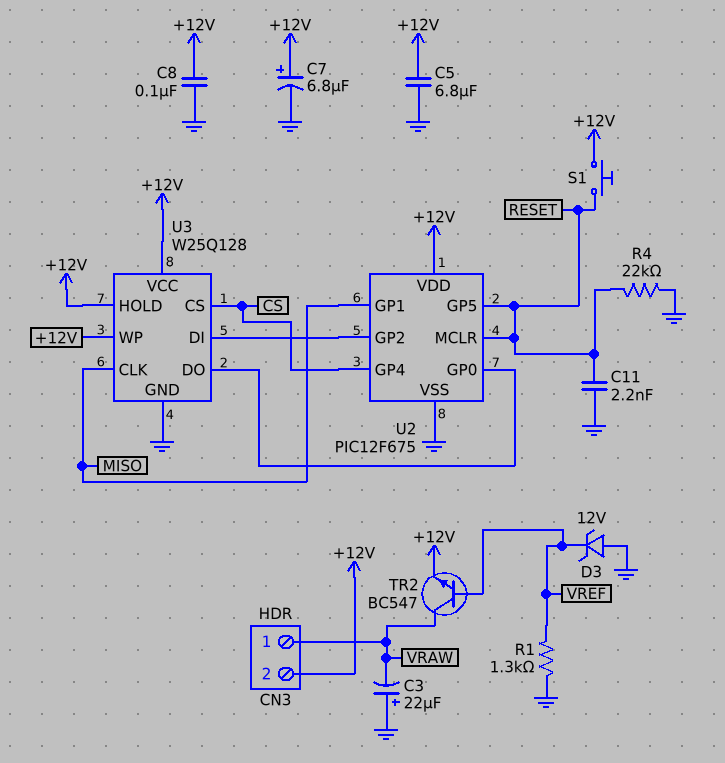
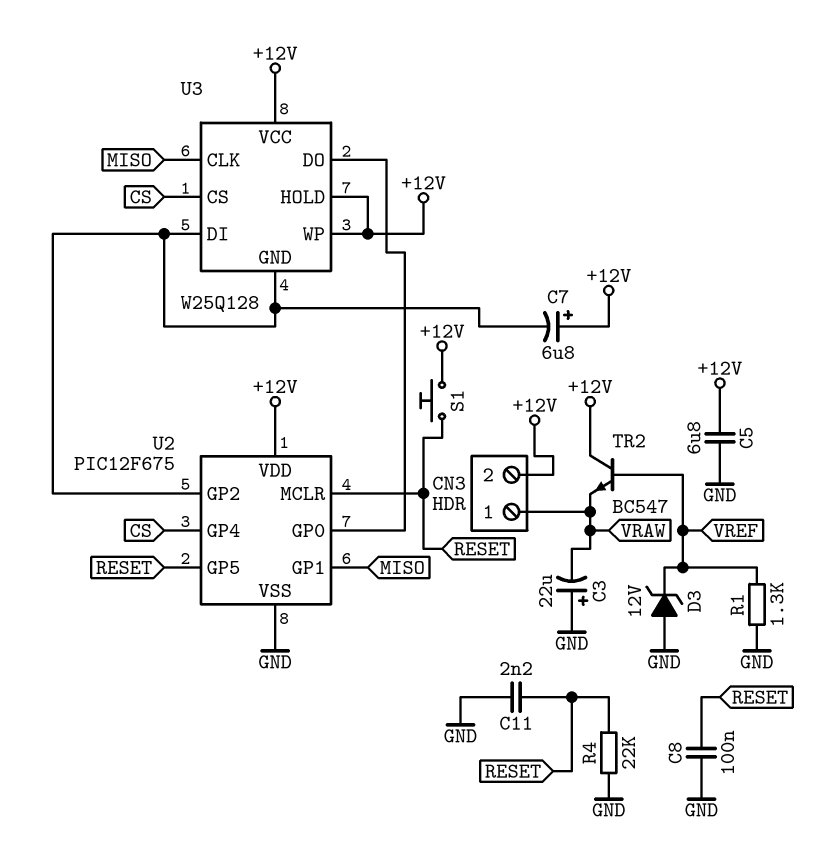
C7: 6.8uF (plus +12V, minus GND) -> 6.8uF (plus +12V, minus U2/GP2)
C8: 100nF (+12V, GND) -> 100nF (GND, RESET)
TR2: NPN BC547 (B VREF, C VRAW, E +12V) -> NPN BC547 (B VREF, C +12V, E VRAW)
U3 pin GND: GND -> U2/GP2

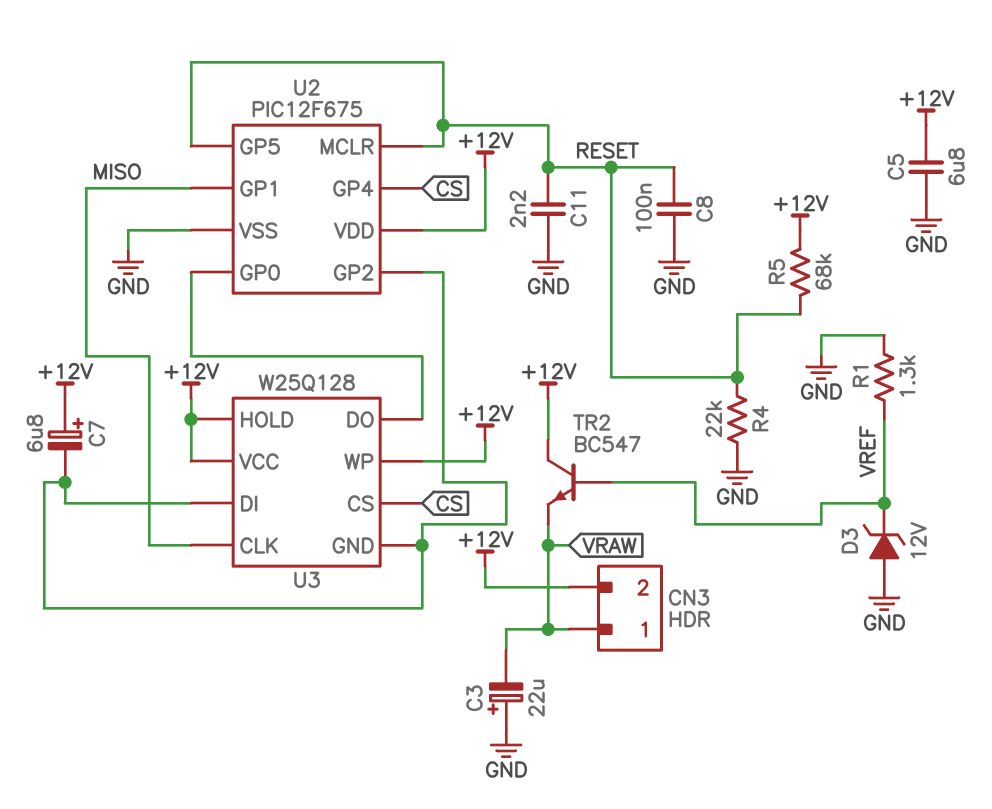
R5: none -> 68k (+12V, RESET)
S1: button (+12V, RESET) -> none

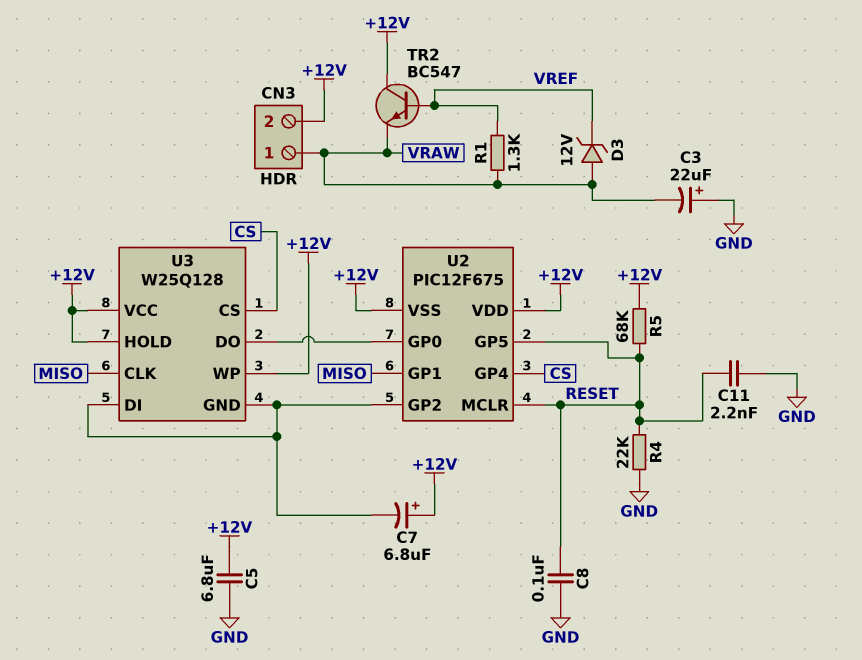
D3: zener 12V (A GND, K VREF) -> zener 12V (A VRAW, K VREF)
R1: 1.3k (GND, VREF) -> 1.3k (VRAW, VREF)
U2 pin VSS: GND -> +12V

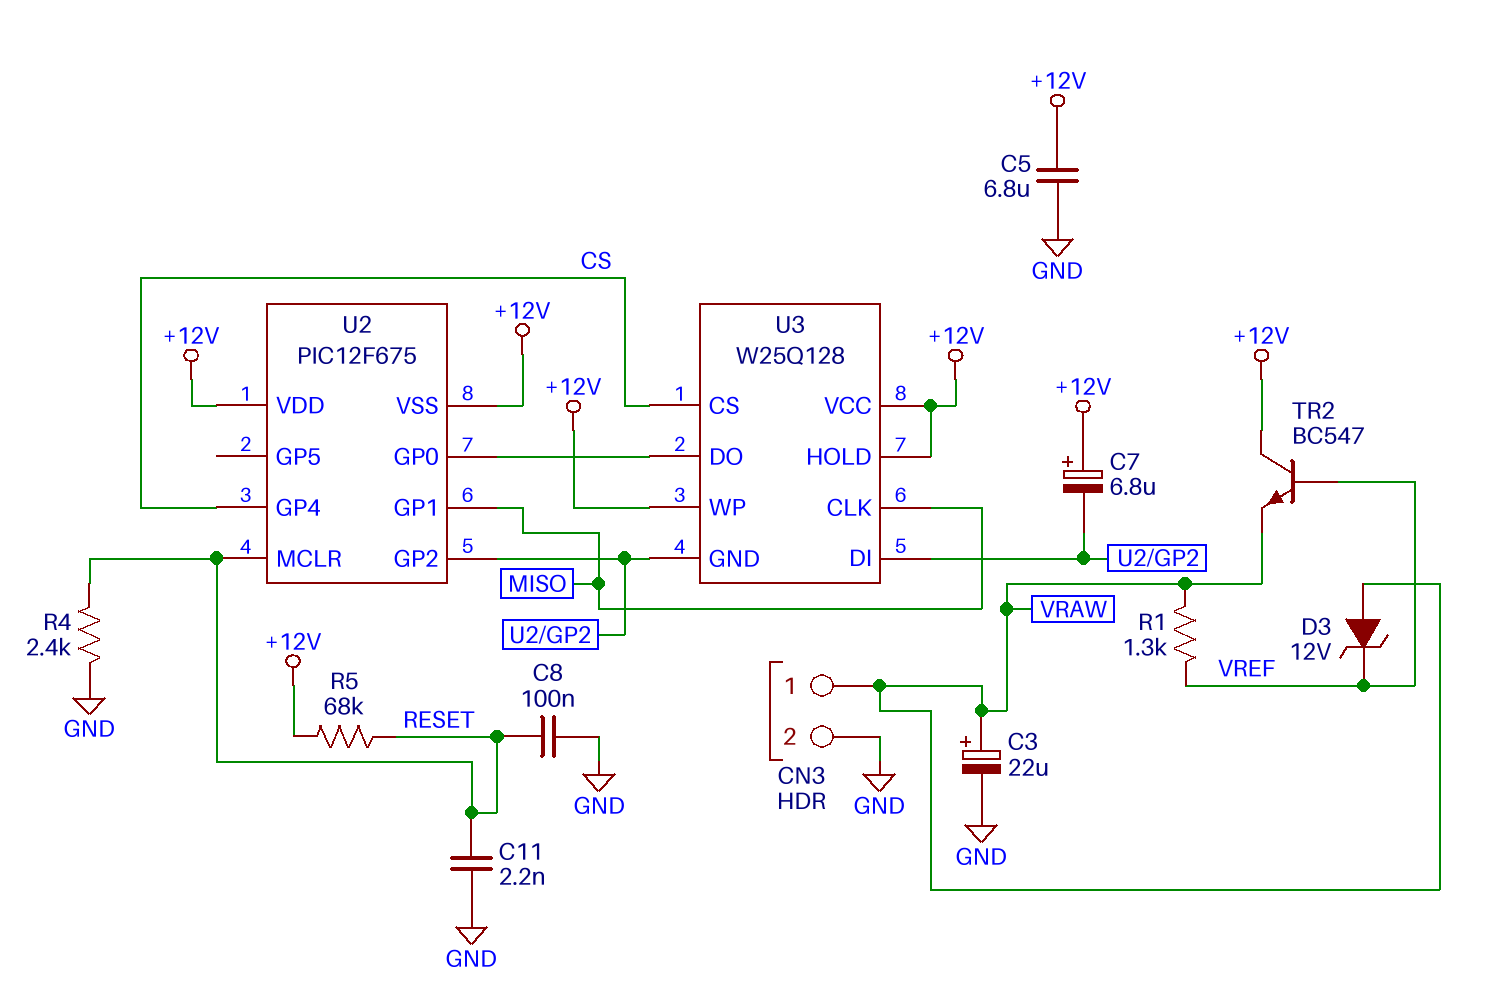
C3: 22uF (plus GND, minus VRAW) -> 22uF (plus VRAW, minus GND)
CN3 pin 2: +12V -> GND
R4: 22k (GND, RESET) -> 2.4k (GND, RESET)
U2 pin GP5: RESET -> none

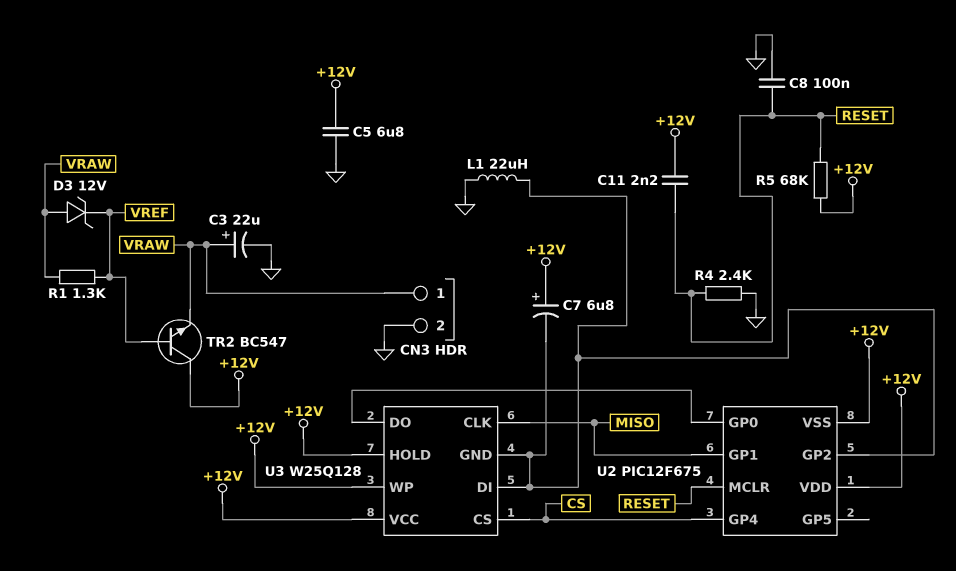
C11: 2.2nF (GND, RESET) -> 2.2nF (+12V, RESET)
L1: none -> 22uH (GND, U2/GP2)

